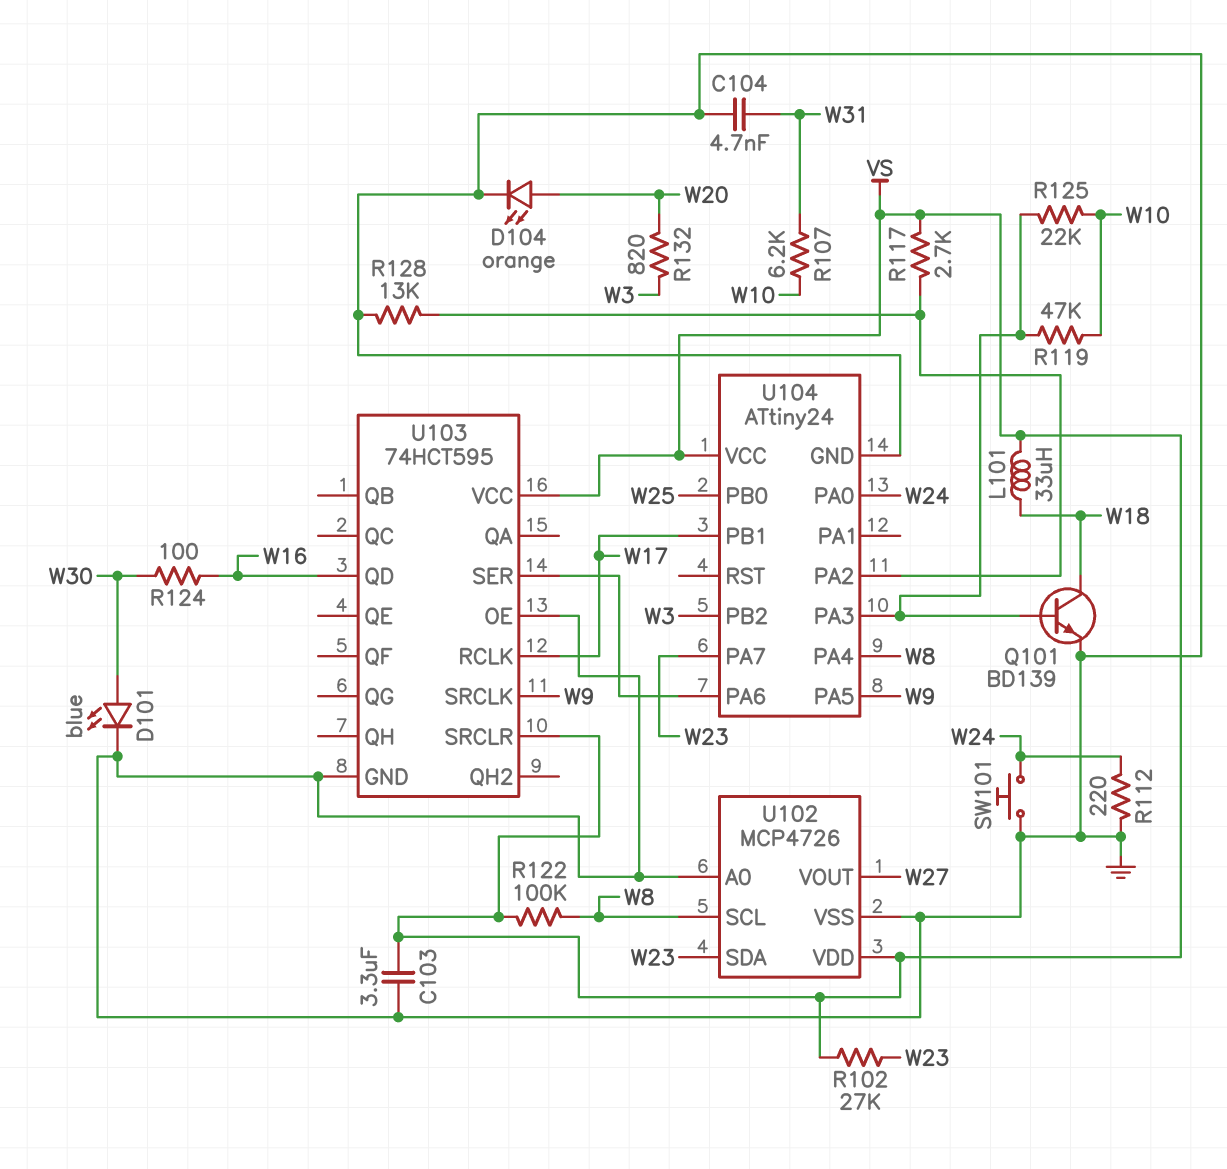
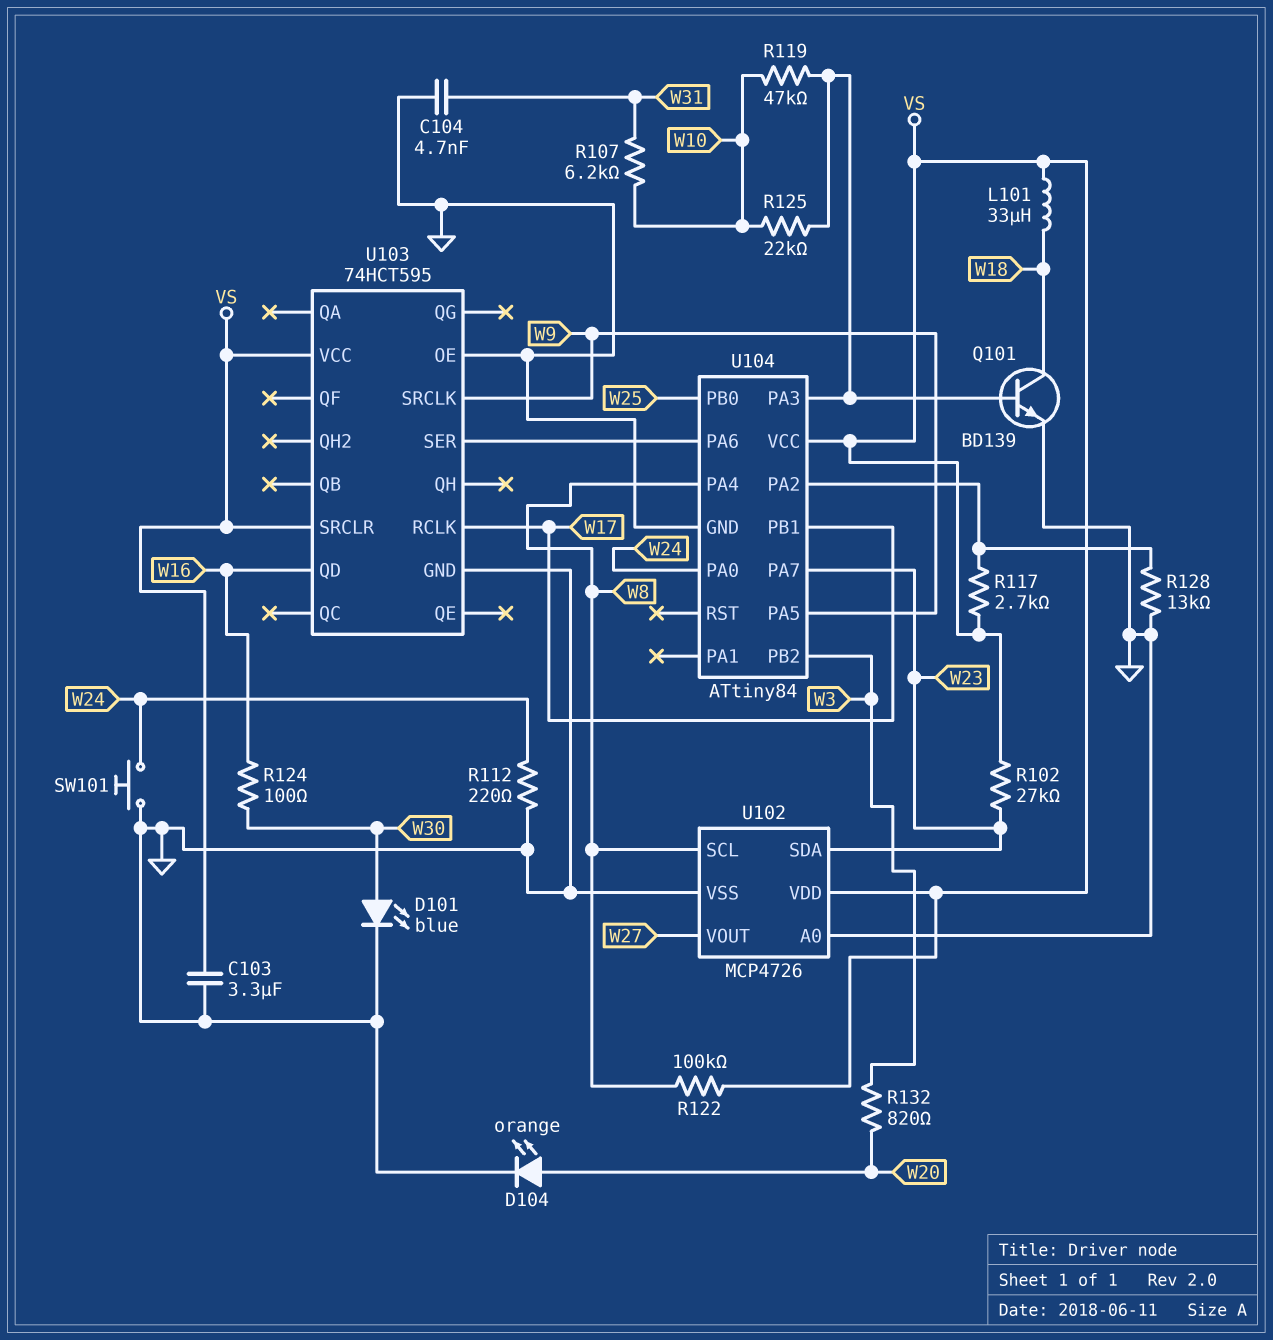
U104: ATtiny24 -> ATtiny84

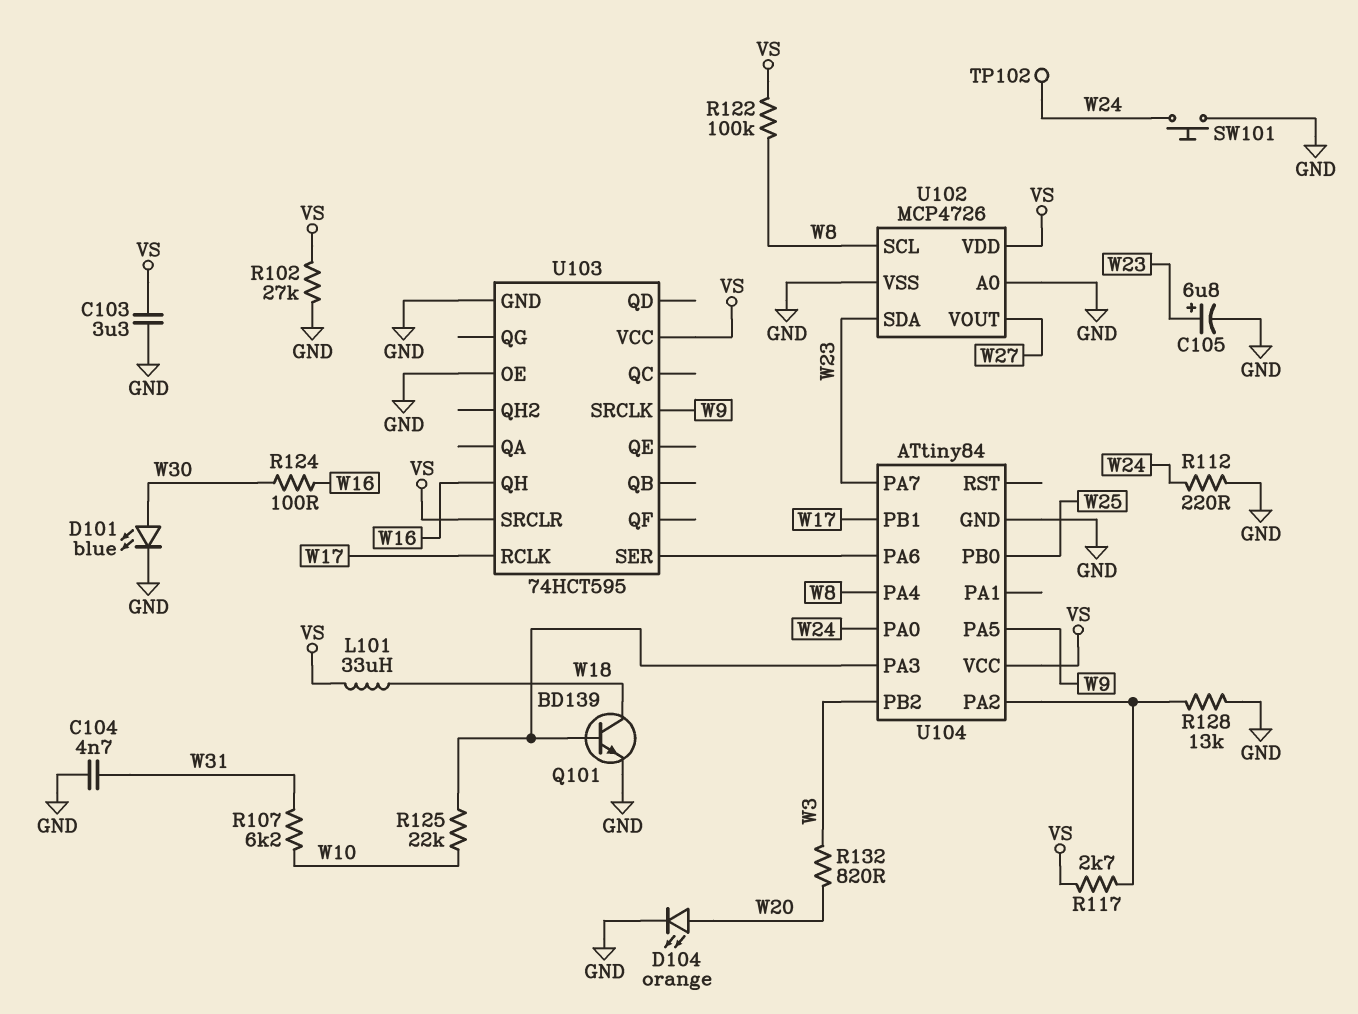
C105: none -> 6.8uF (plus W23, minus GND)
R102: 27k (VS, W23) -> 27k (GND, VS)
R119: 47k (U104/PA3, W10) -> none
TP102: none -> test point (W24)
U103 pin QD: W16 -> none
U103 pin QH: none -> W16

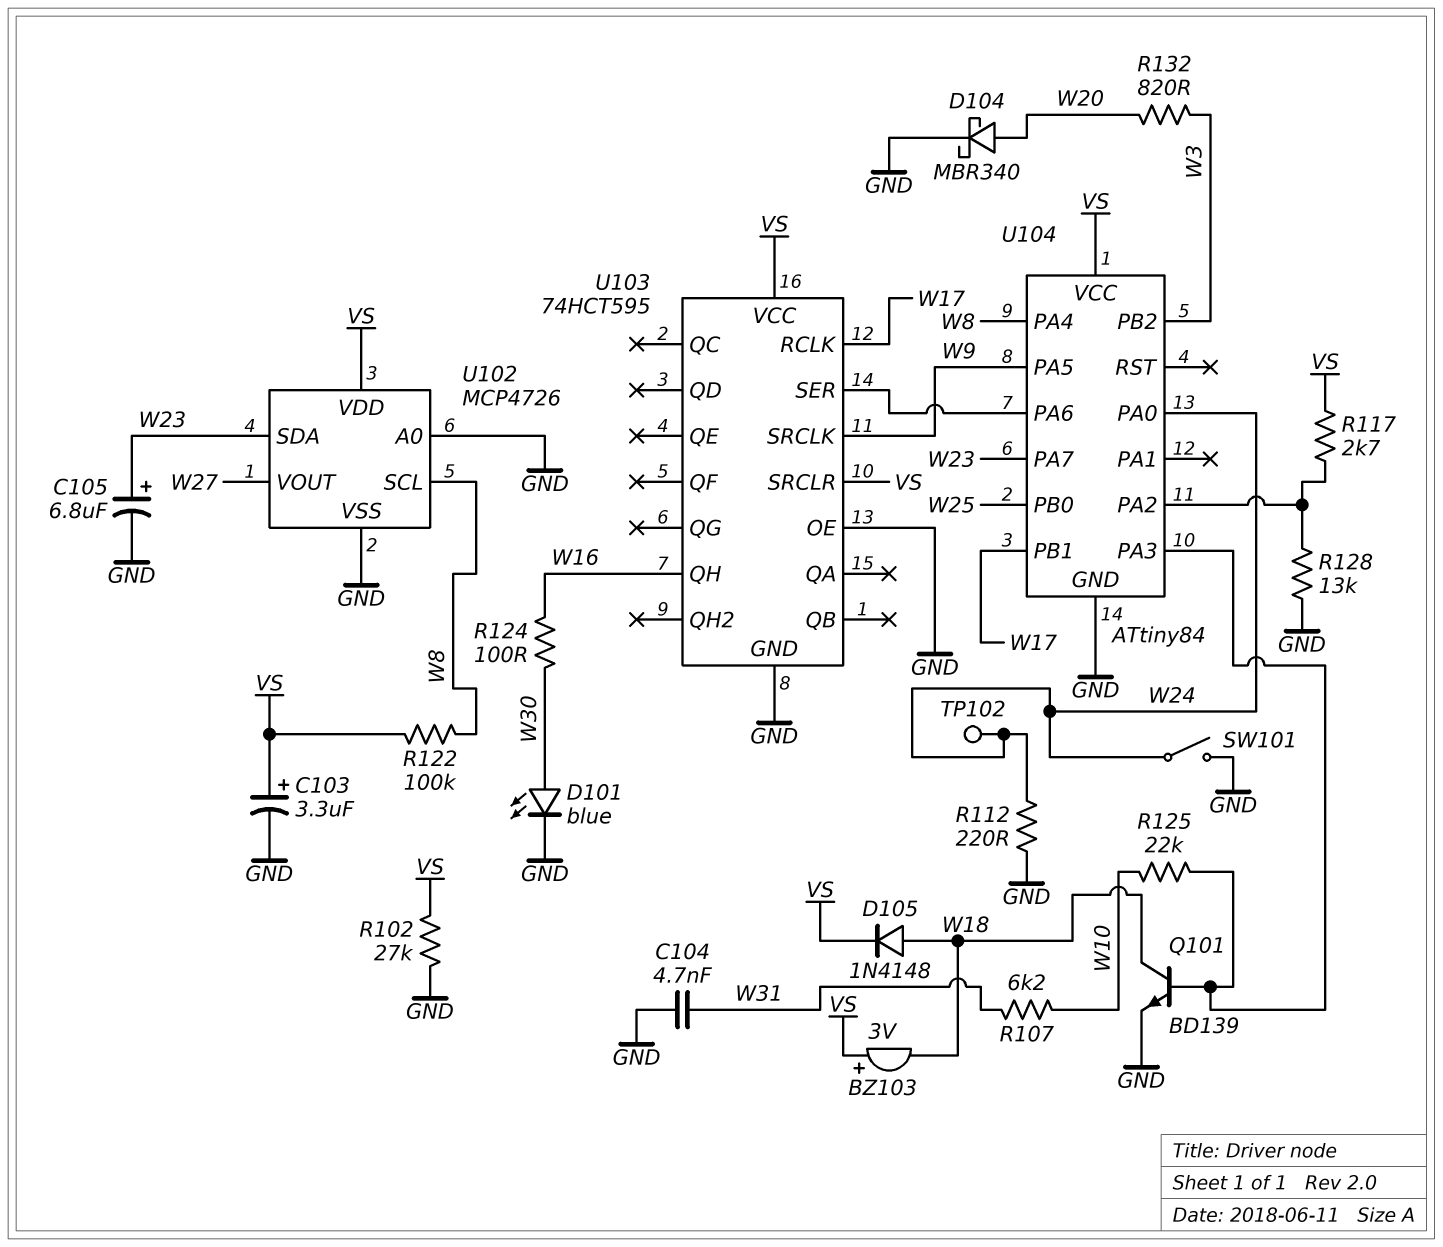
BZ103: none -> buzzer 3V (plus VS, minus W18)
C103: 3.3uF (GND, VS) -> 3.3uF (plus VS, minus GND)
D104: LED orange (A W20, K GND) -> schottky MBR340 (A W20, K GND)
D105: none -> diode 1N4148 (A W18, K VS)
L101: 33uH (VS, W18) -> none
SW101: button (GND, W24) -> switch (GND, W24)

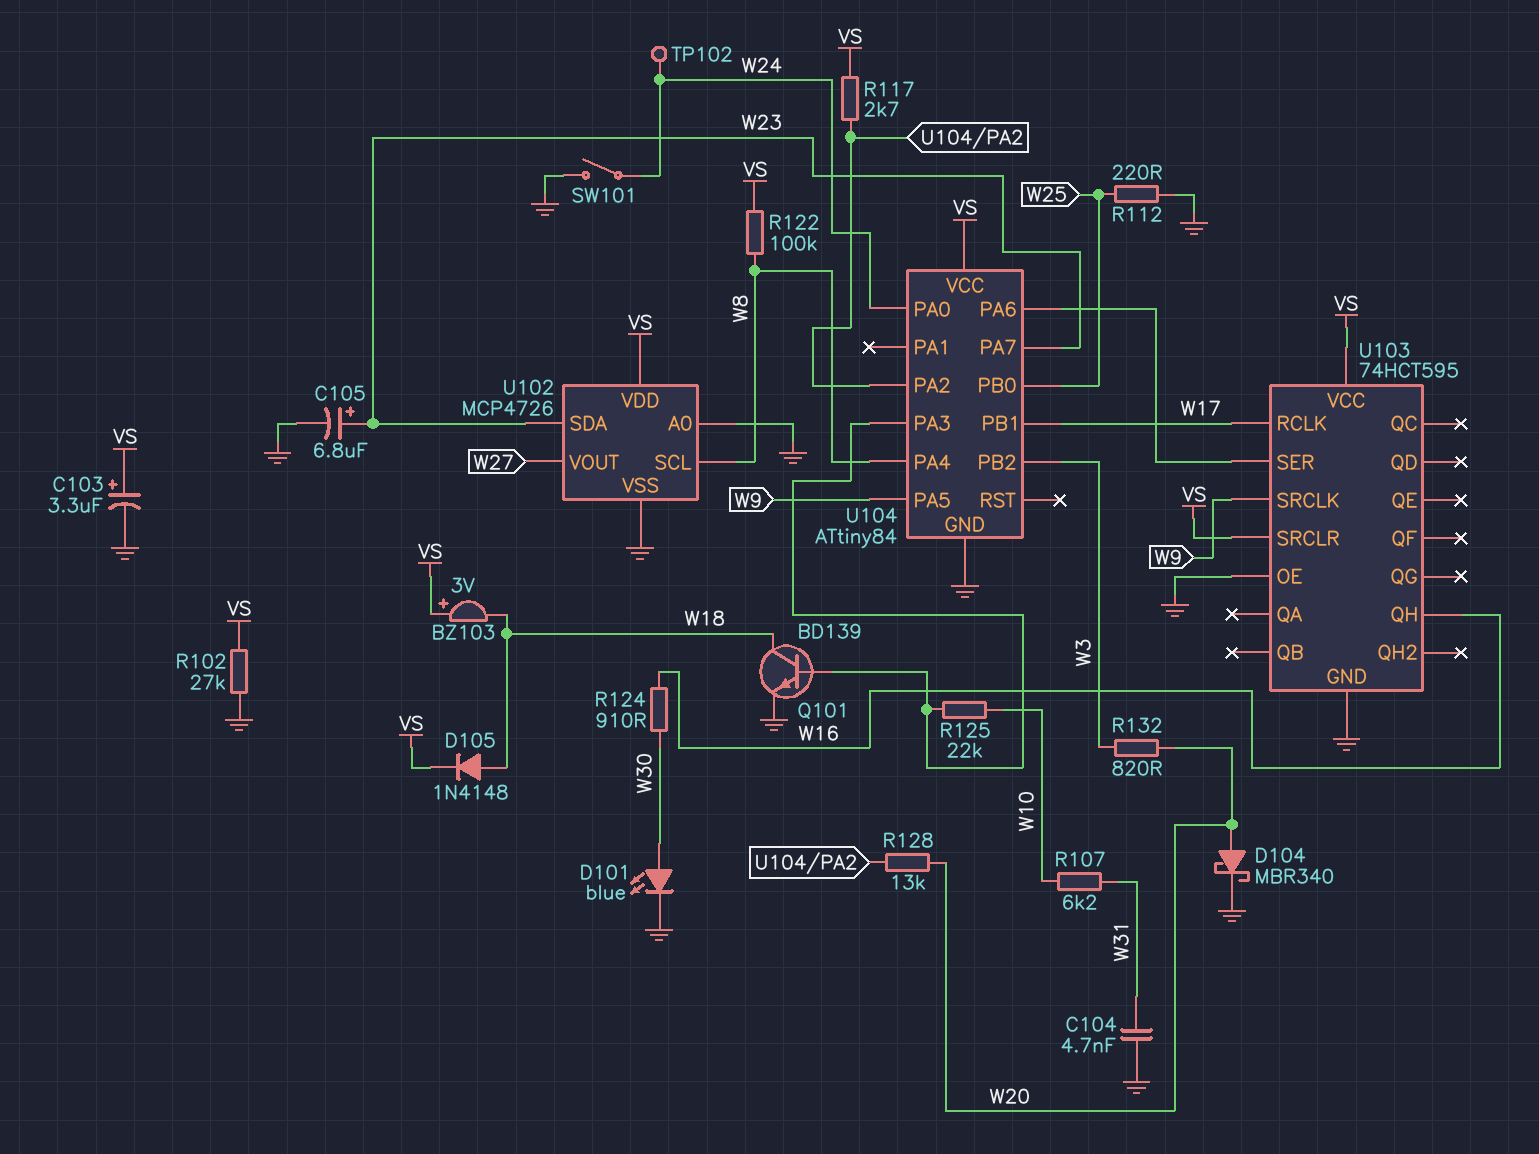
R112: 220 (GND, W24) -> 220 (GND, W25)
R124: 100 (W16, W30) -> 910 (W16, W30)
R128: 13k (GND, U104/PA2) -> 13k (U104/PA2, W20)

